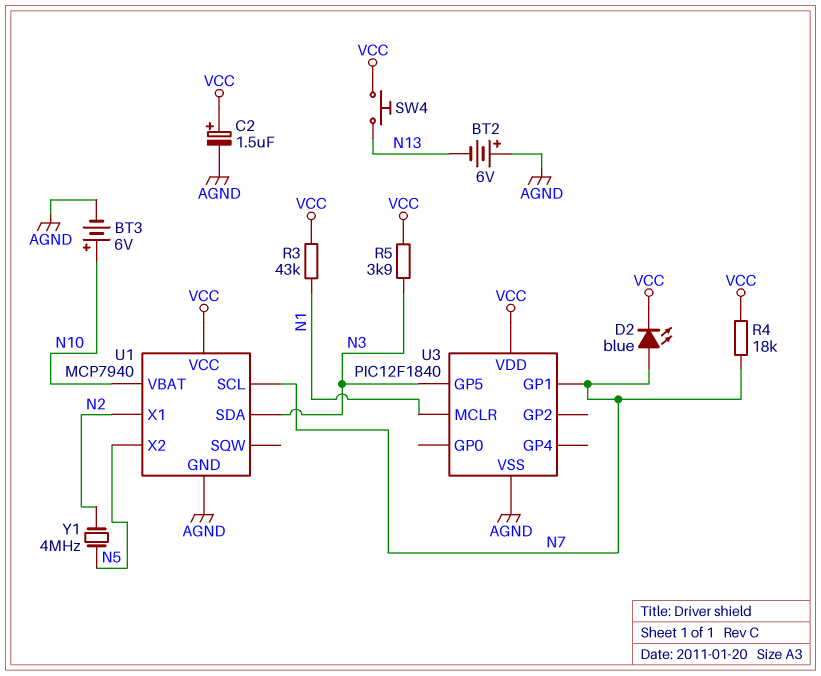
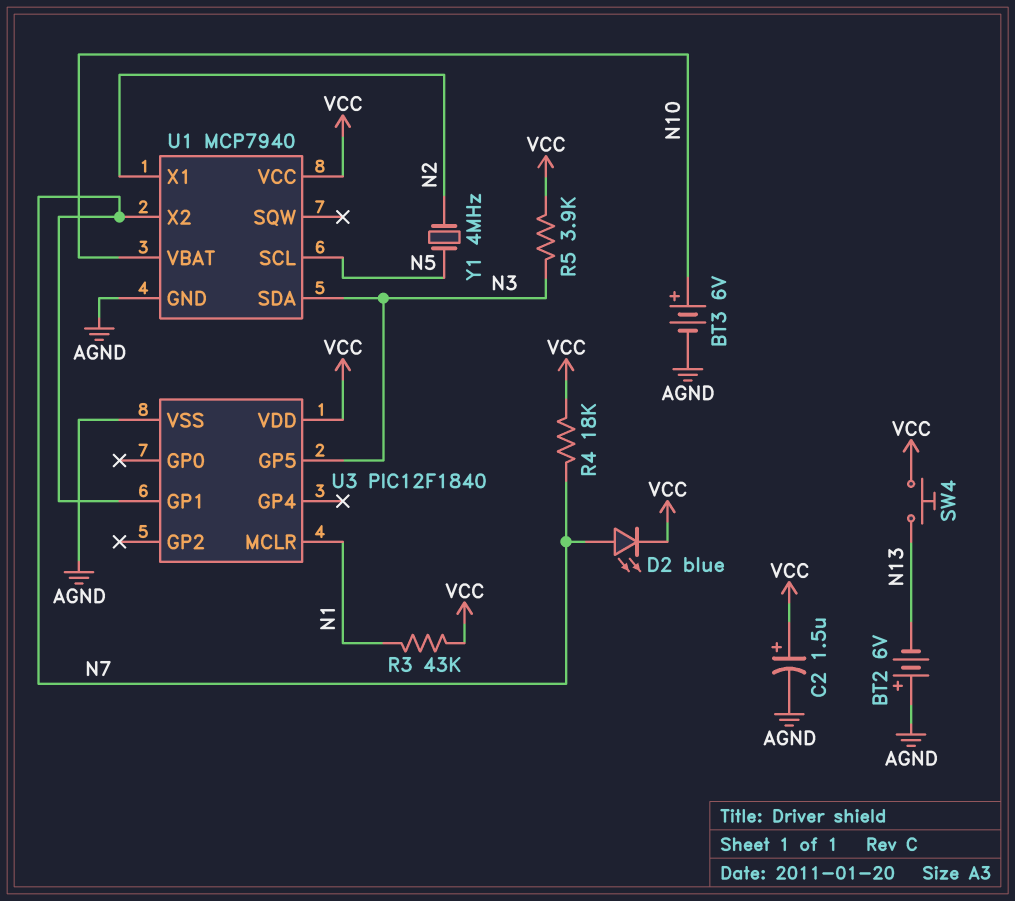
U1 pin SCL: N7 -> N5
U1 pin X2: N5 -> N7

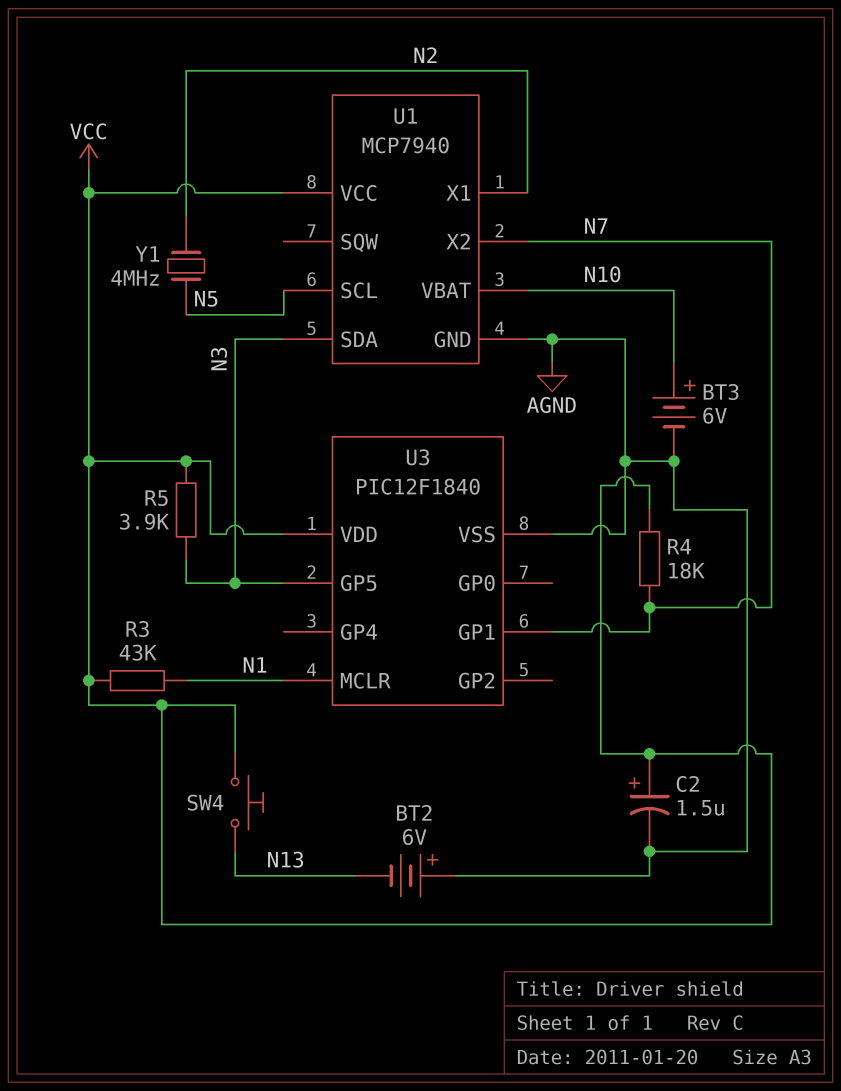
D2: LED blue (A N7, K VCC) -> none

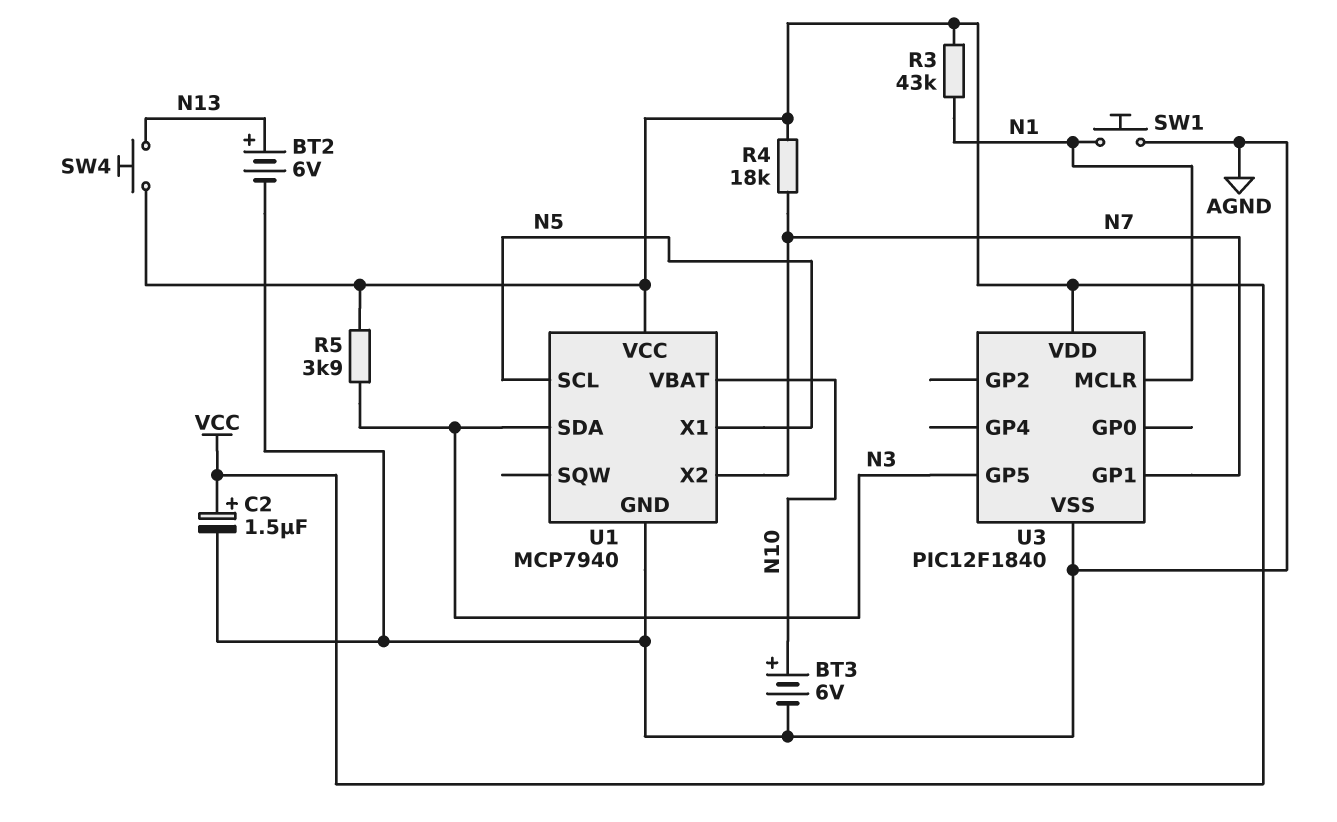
BT2: 6V (plus AGND, minus N13) -> 6V (plus N13, minus AGND)
SW1: none -> button (AGND, N1)
U1 pin X1: N2 -> N5
Y1: 4MHz (N2, N5) -> none

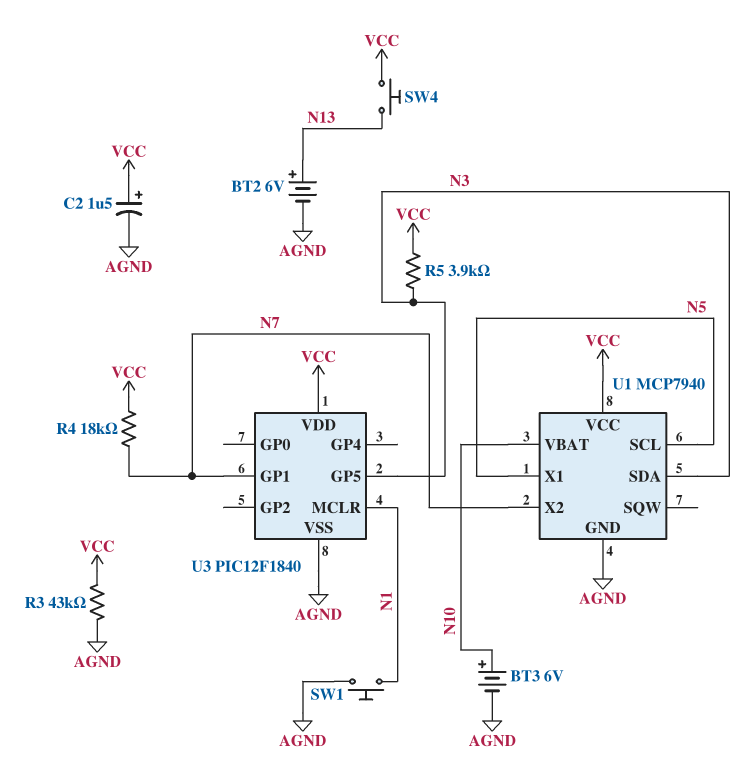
R3: 43k (N1, VCC) -> 43k (AGND, VCC)

